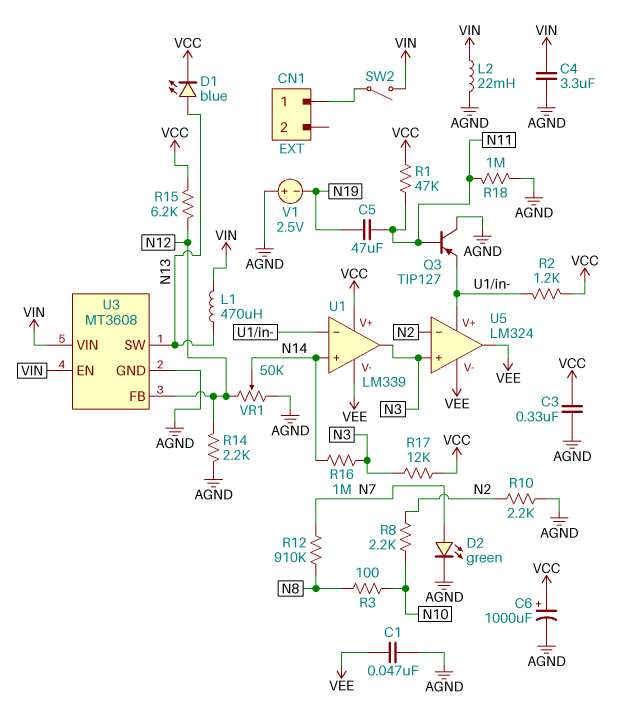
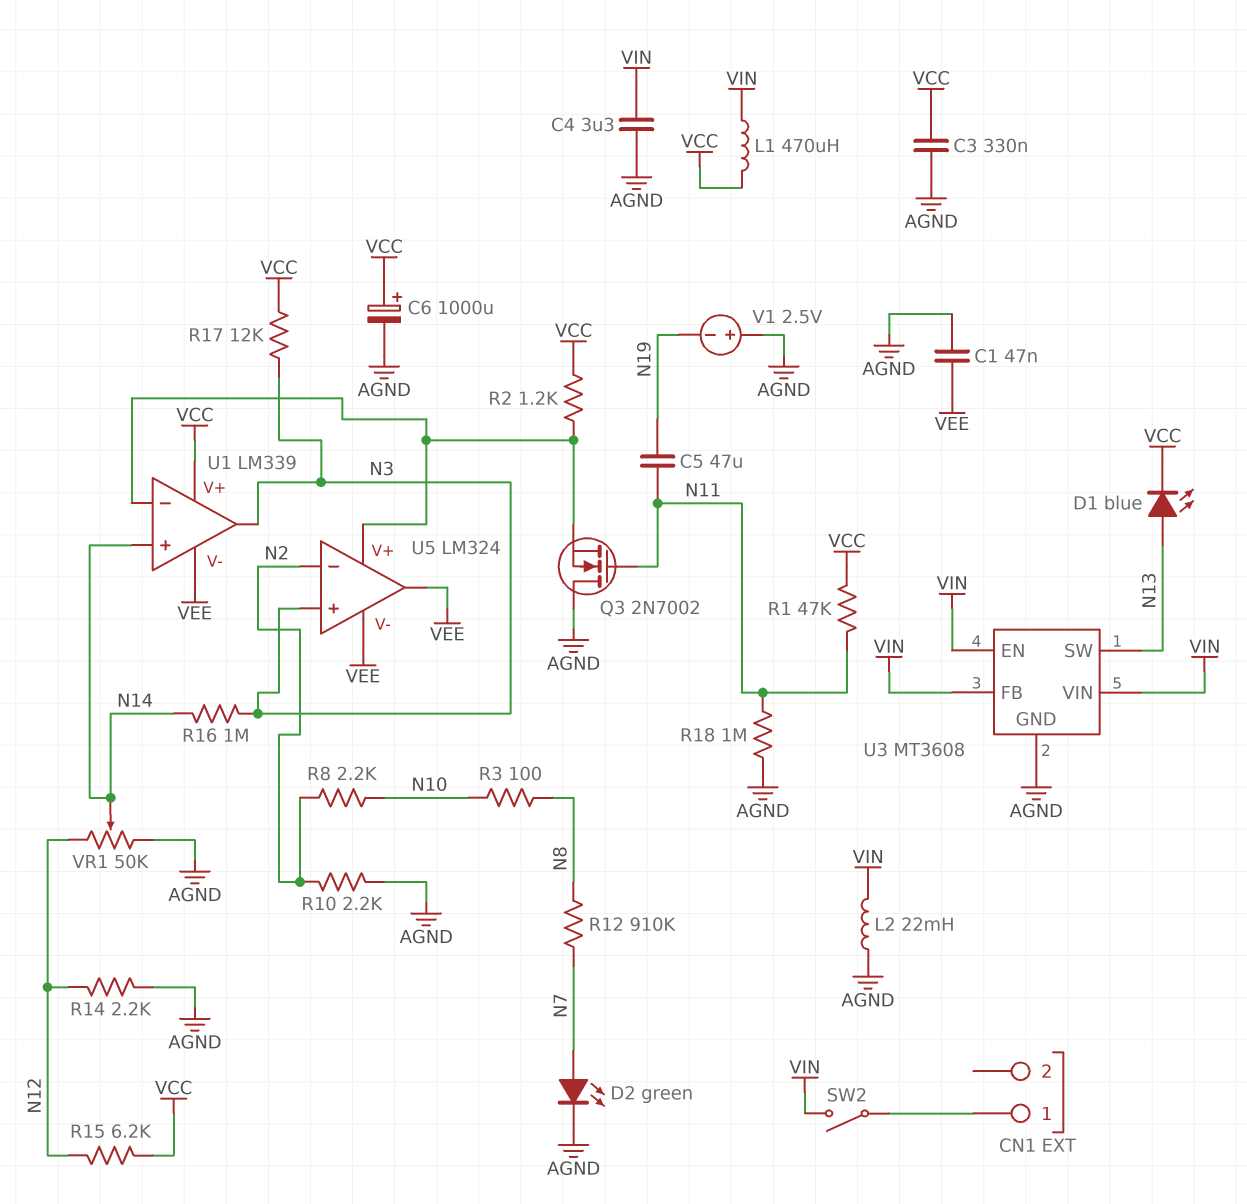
L1: 470uH (N13, VIN) -> 470uH (VCC, VIN)
Q3: PNP TIP127 (B N11, C AGND, E U1/in-) -> NMOS 2N7002 (G N11, D AGND, S U1/in-)
U3 pin FB: N12 -> VIN

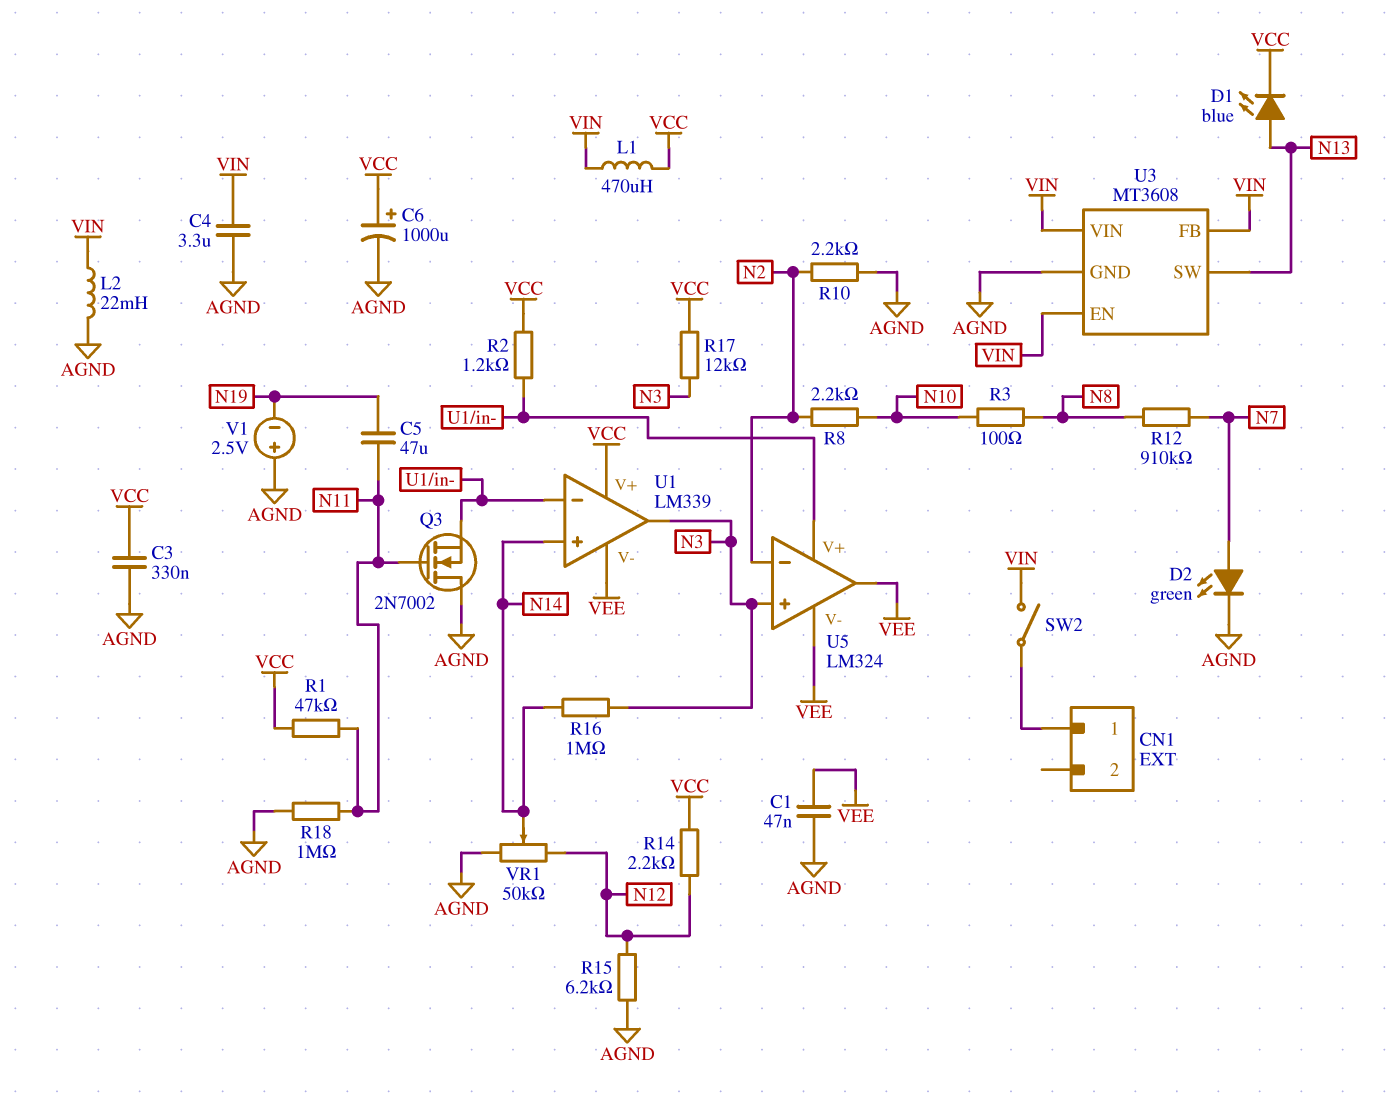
R14: 2.2k (AGND, N12) -> 2.2k (N12, VCC)
R15: 6.2k (N12, VCC) -> 6.2k (AGND, N12)

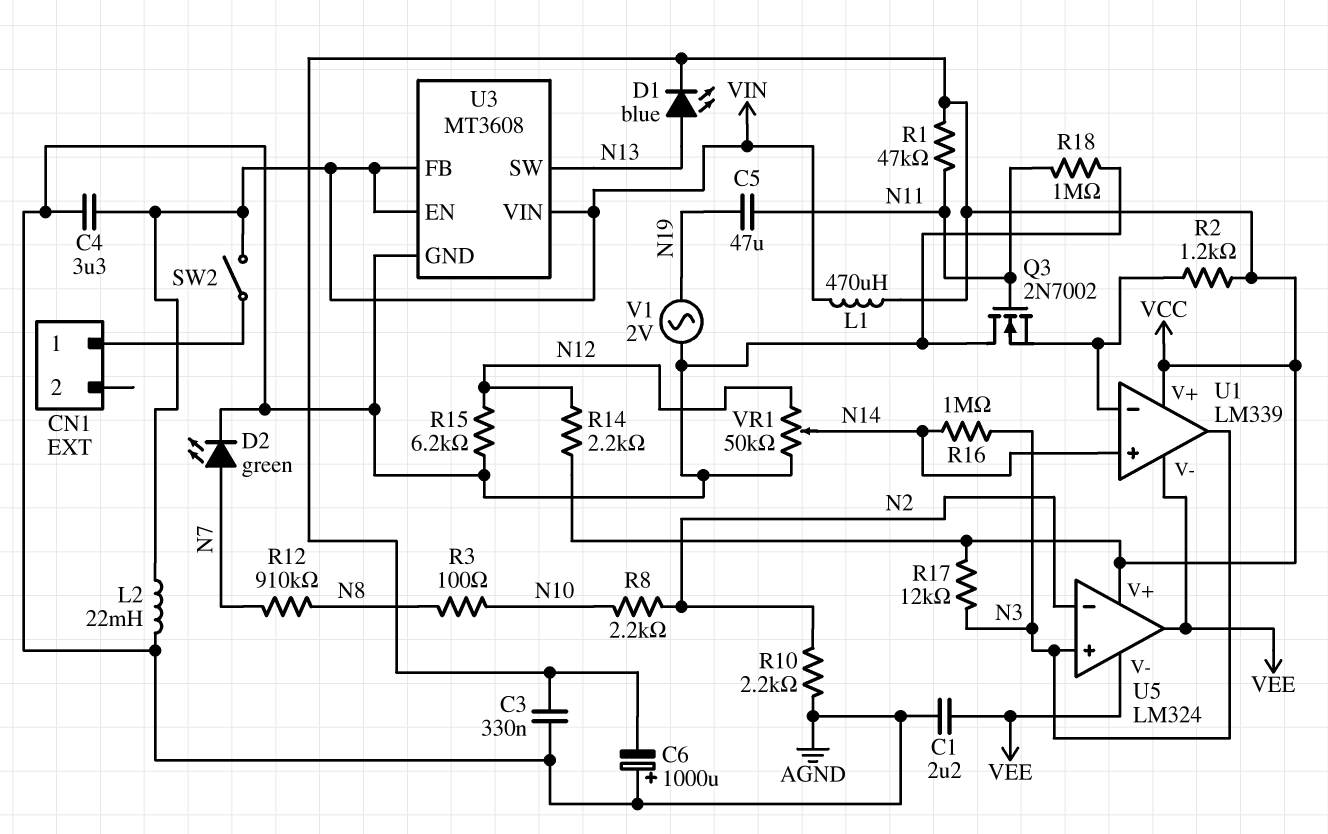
C1: 47nF (AGND, VEE) -> 2.2uF (AGND, VEE)
C6: 1000uF (plus VCC, minus AGND) -> 1000uF (plus AGND, minus VCC)
U5 pin V+: U1/in- -> VCC
V1: 2.5V (plus AGND, minus N19) -> AC 2V (AGND, N19)

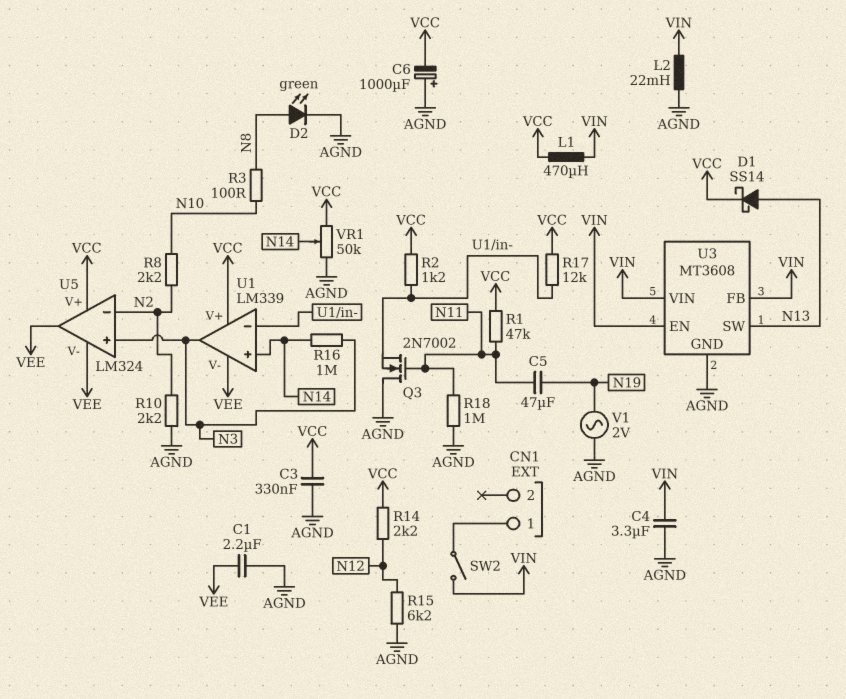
D1: LED blue (A N13, K VCC) -> schottky SS14 (A N13, K VCC)
D2: LED green (A N7, K AGND) -> LED green (A N8, K AGND)
R12: 910k (N7, N8) -> none
R17: 12k (N3, VCC) -> 12k (U1/in-, VCC)
VR1: 50k (AGND, N12, wiper N14) -> 50k (AGND, VCC, wiper N14)

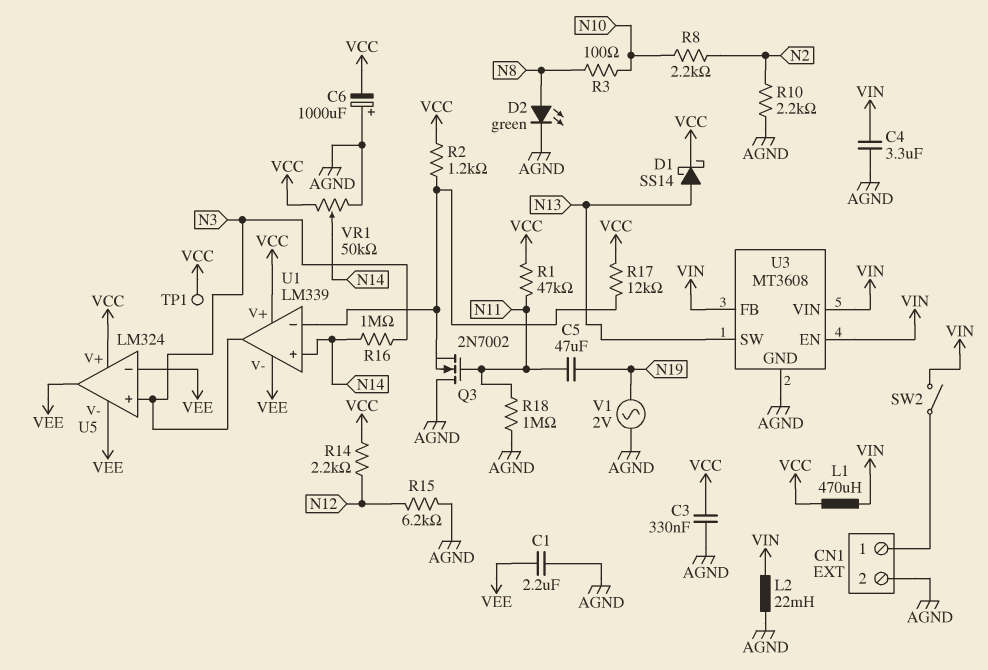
CN1 pin 2: none -> AGND
TP1: none -> test point (VCC)
U5 pin in-: N2 -> VEE

